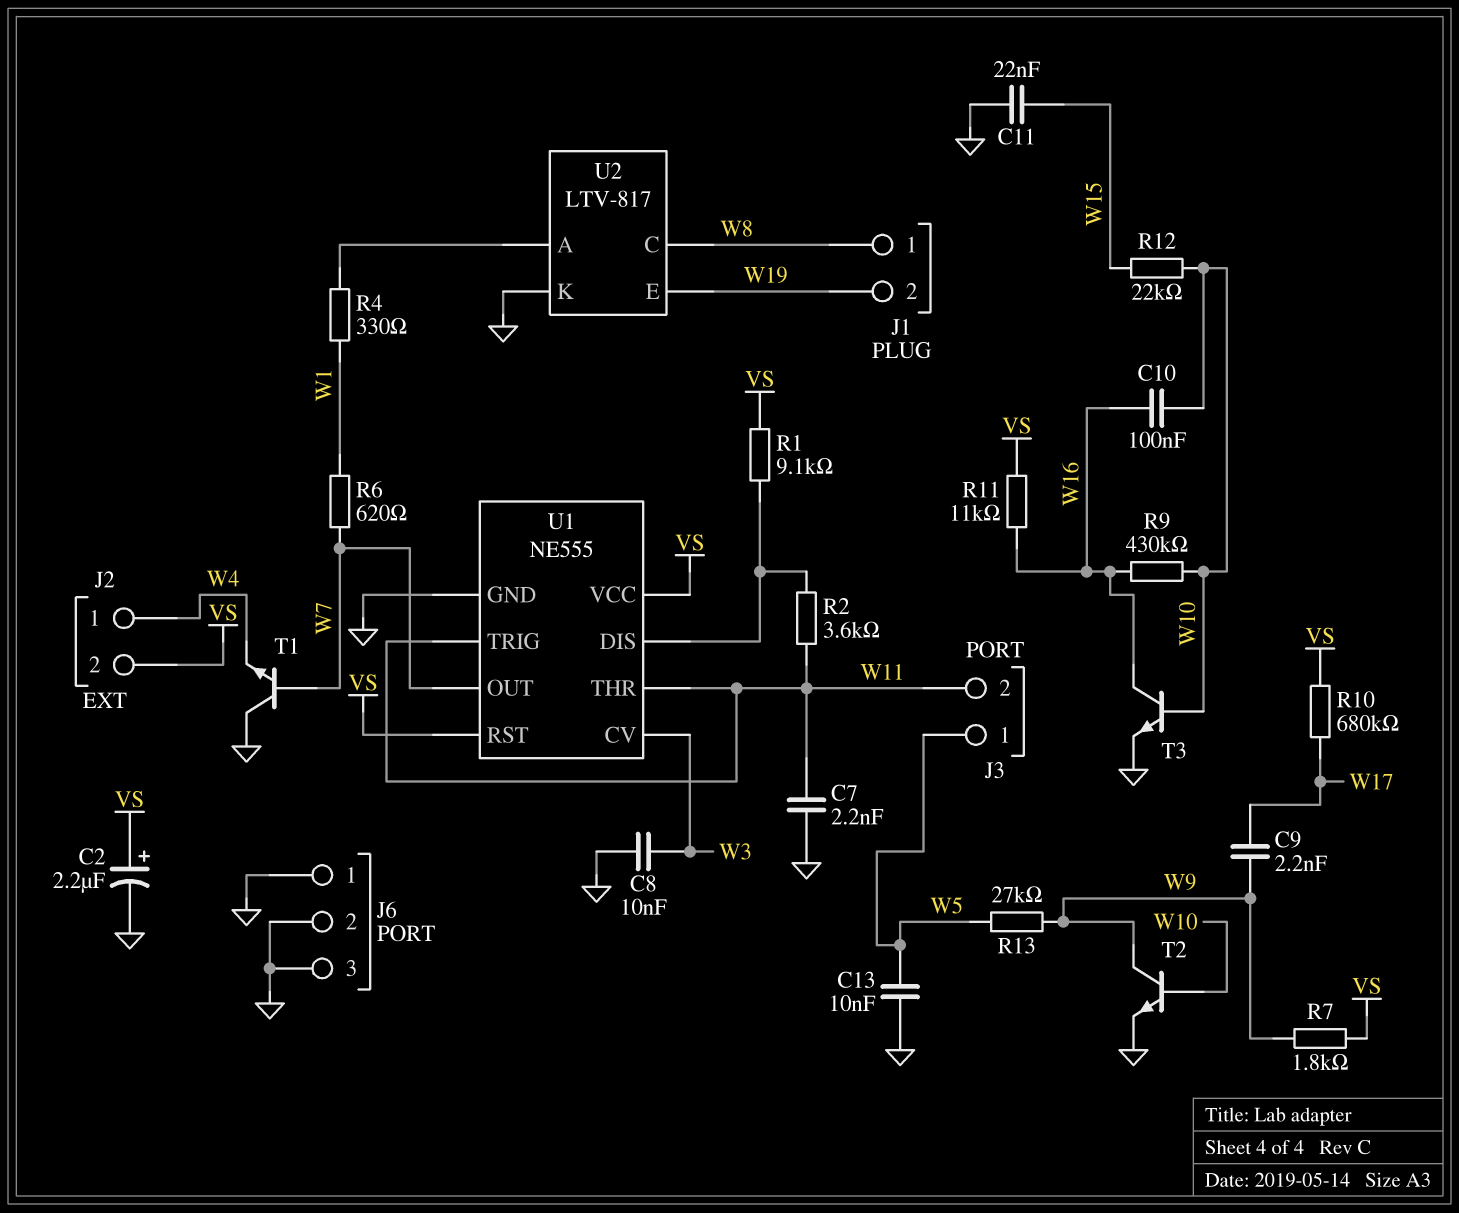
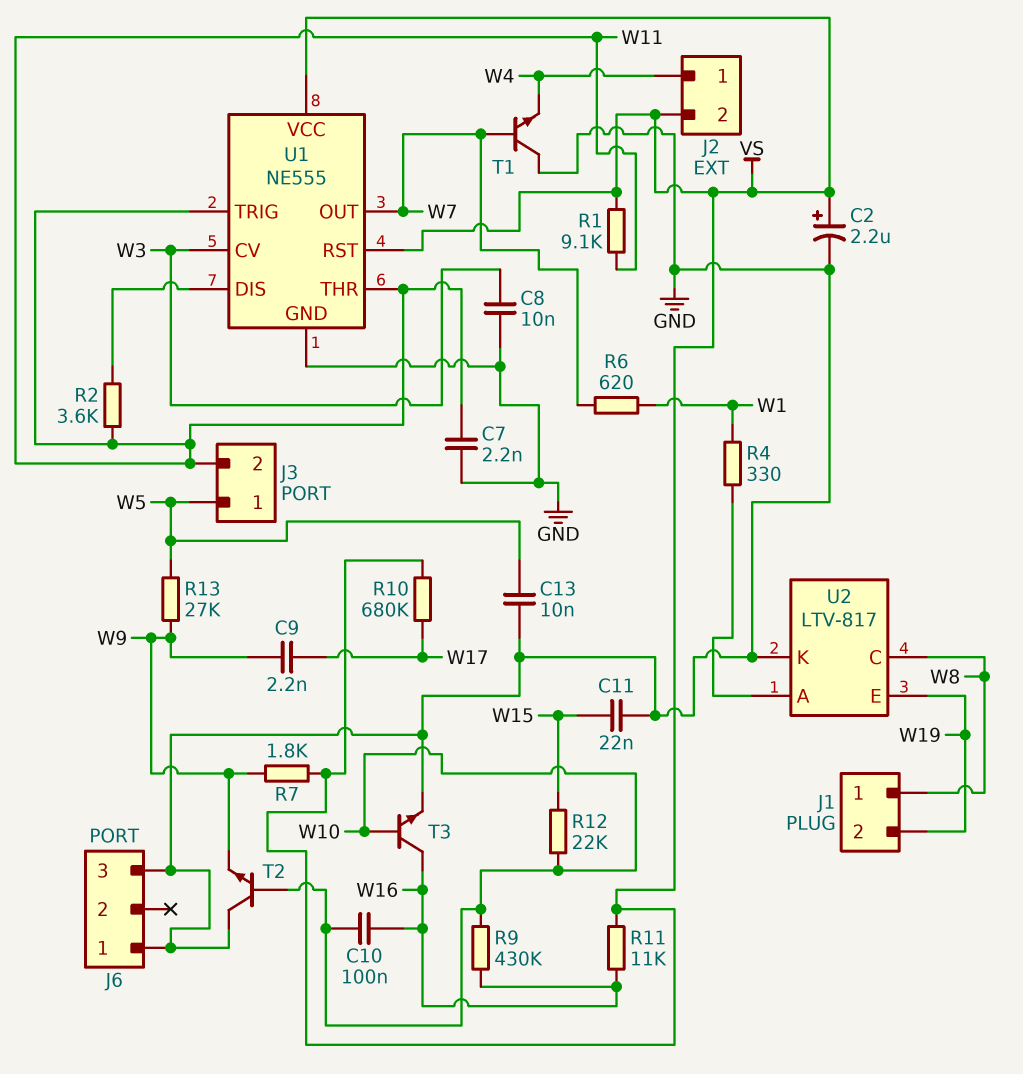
J6 pin 2: GND -> none
R1: 9.1k (U1/DIS, VS) -> 9.1k (VS, W11)
T2: NPN (B W10, C W9, E GND) -> NPN (B W10, C GND, E W9)

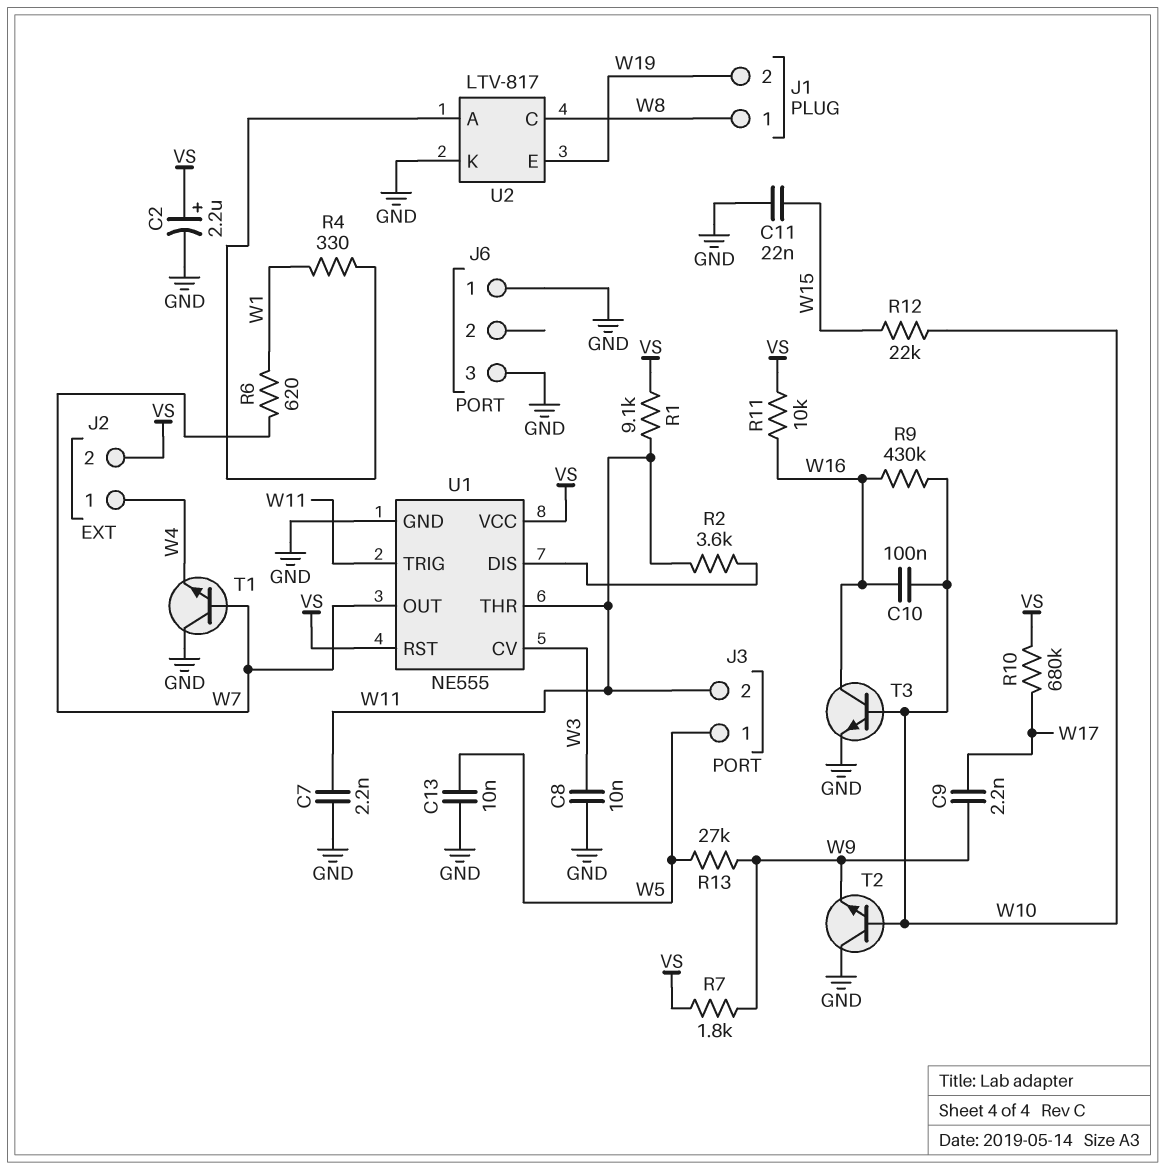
R11: 11k (VS, W16) -> 10k (VS, W16)

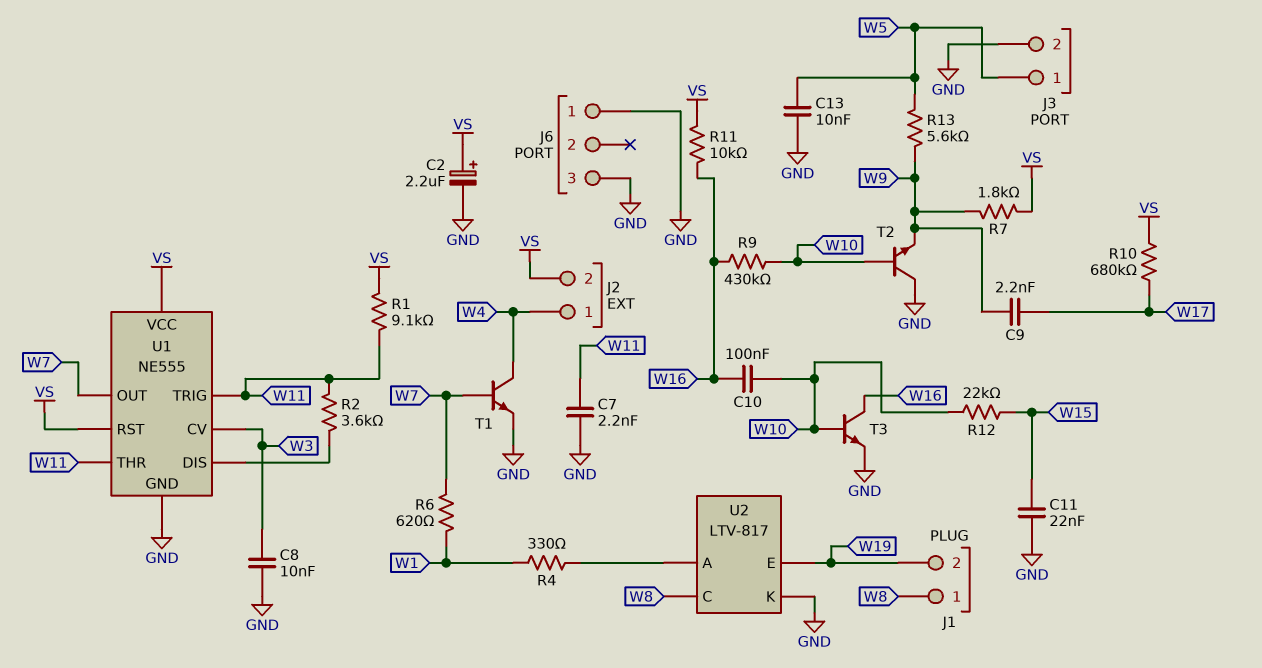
J3 pin 2: W11 -> GND
R13: 27k (W5, W9) -> 5.6k (W5, W9)
T1: NPN (B W7, C GND, E W4) -> NPN (B W7, C W4, E GND)

